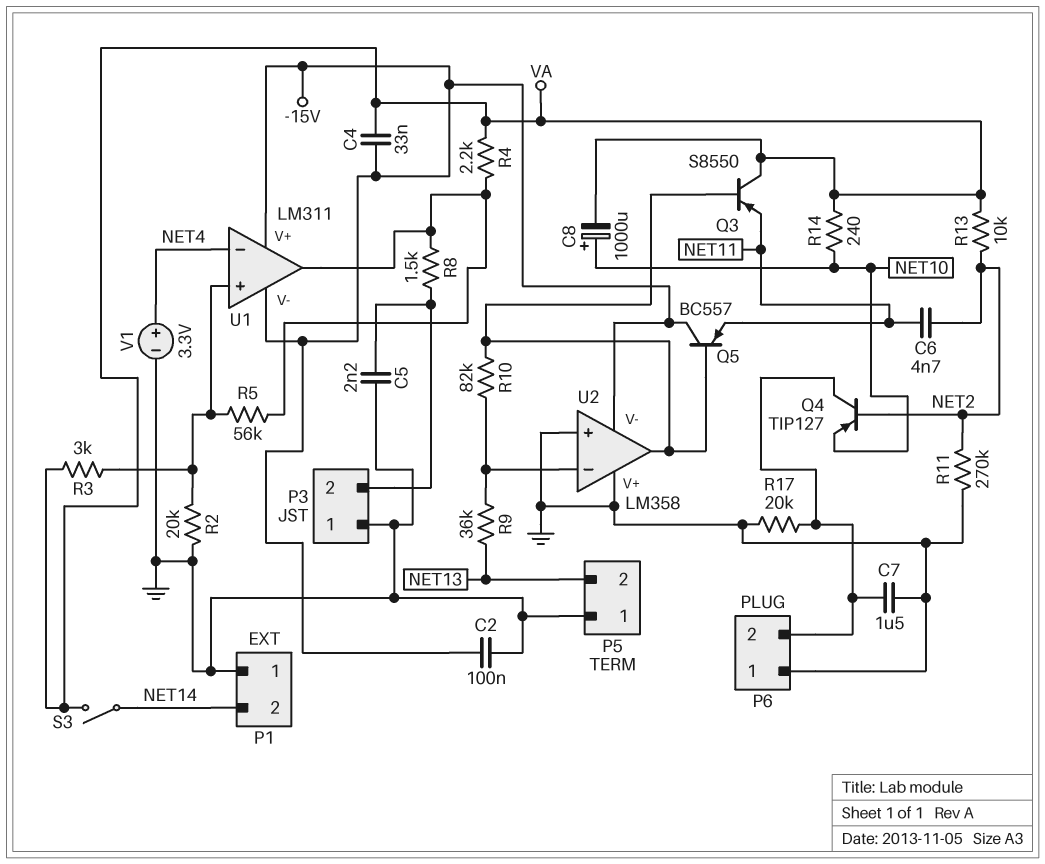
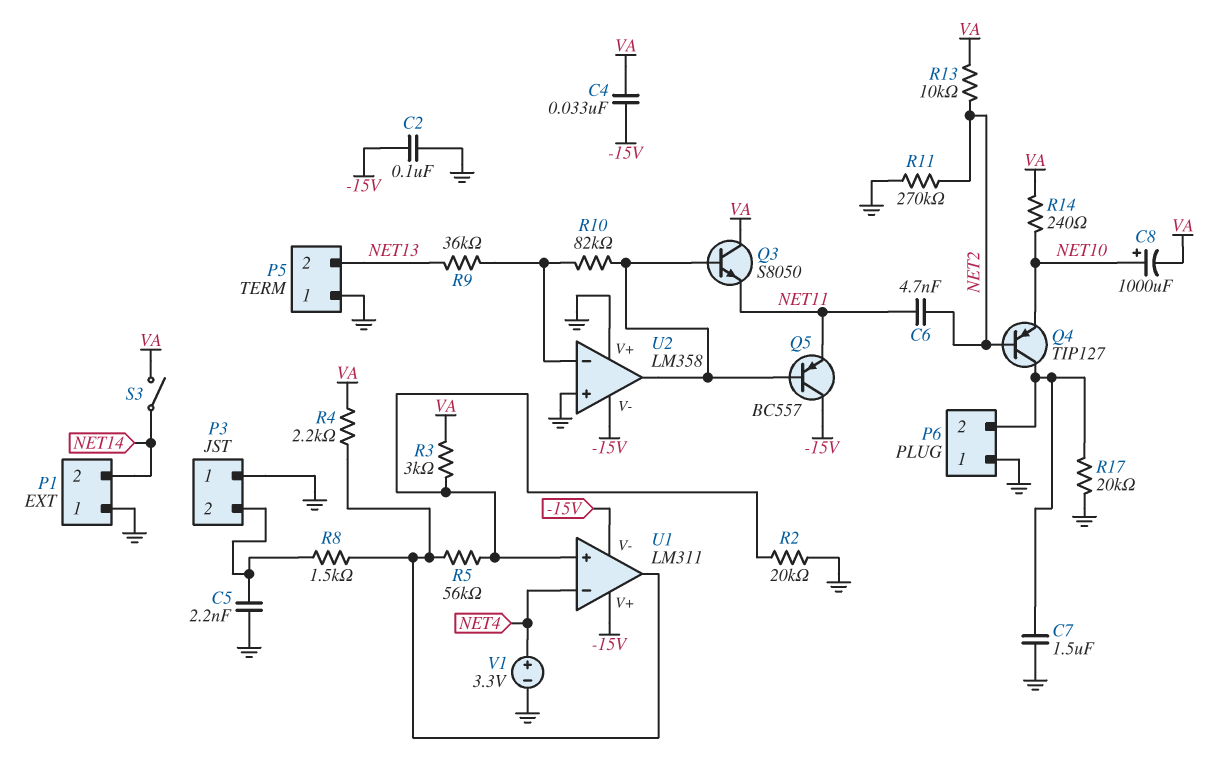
Q3: PNP S8550 (B U2/out, C VA, E NET11) -> NPN S8050 (B U2/out, C VA, E NET11)

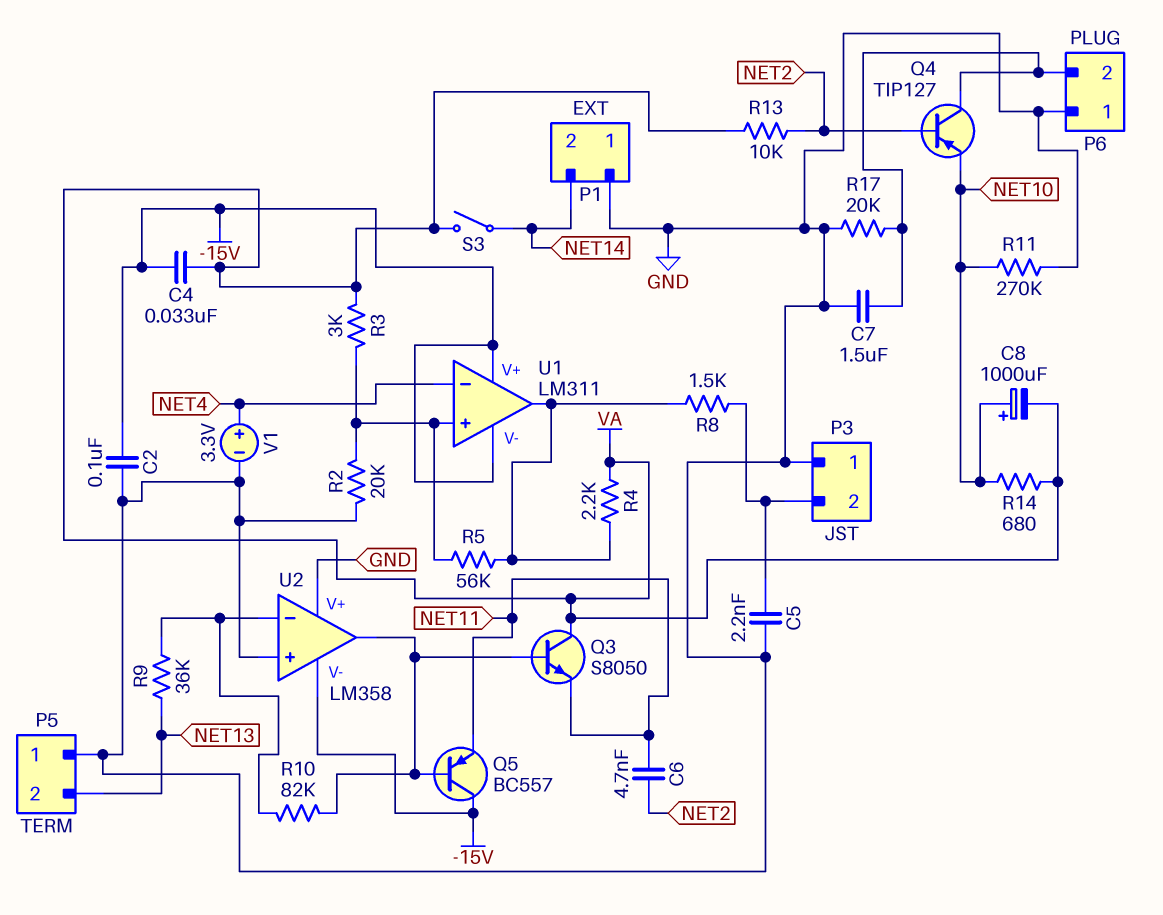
R11: 270k (GND, NET2) -> 270k (GND, NET10)
R14: 240 (NET10, VA) -> 680 (NET10, VA)

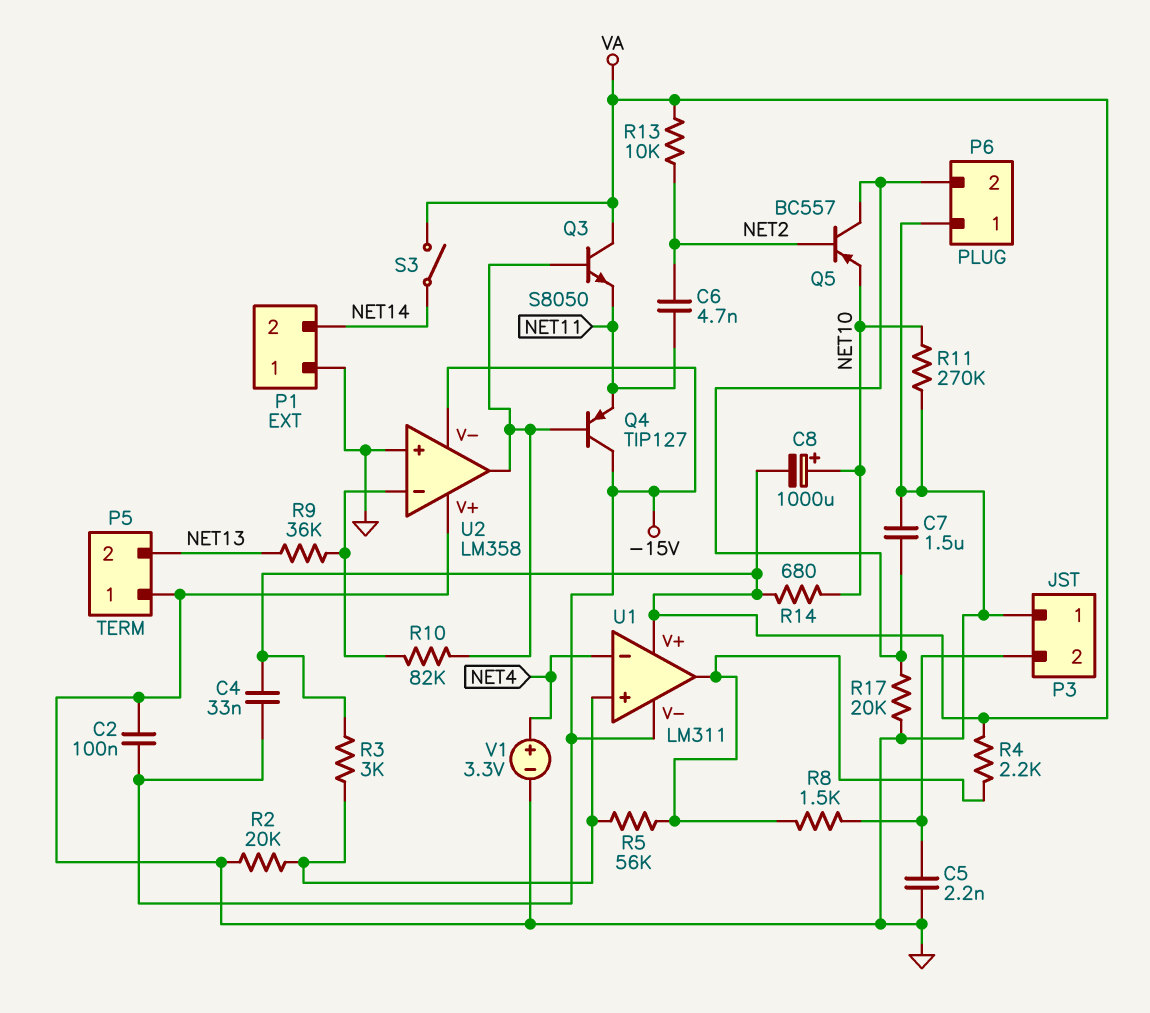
Q4: PNP TIP127 (B NET2, C P6/2, E NET10) -> PNP TIP127 (B U2/out, C -15V, E NET11)
Q5: PNP BC557 (B U2/out, C -15V, E NET11) -> PNP BC557 (B NET2, C P6/2, E NET10)
U1 pin V+: -15V -> VA

